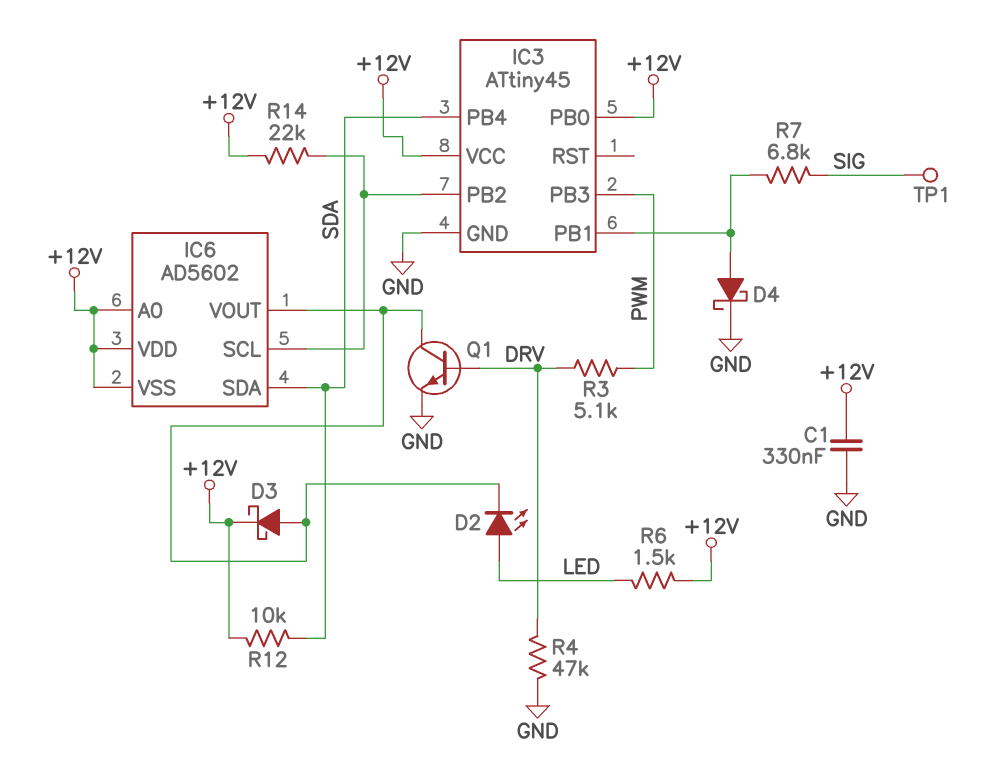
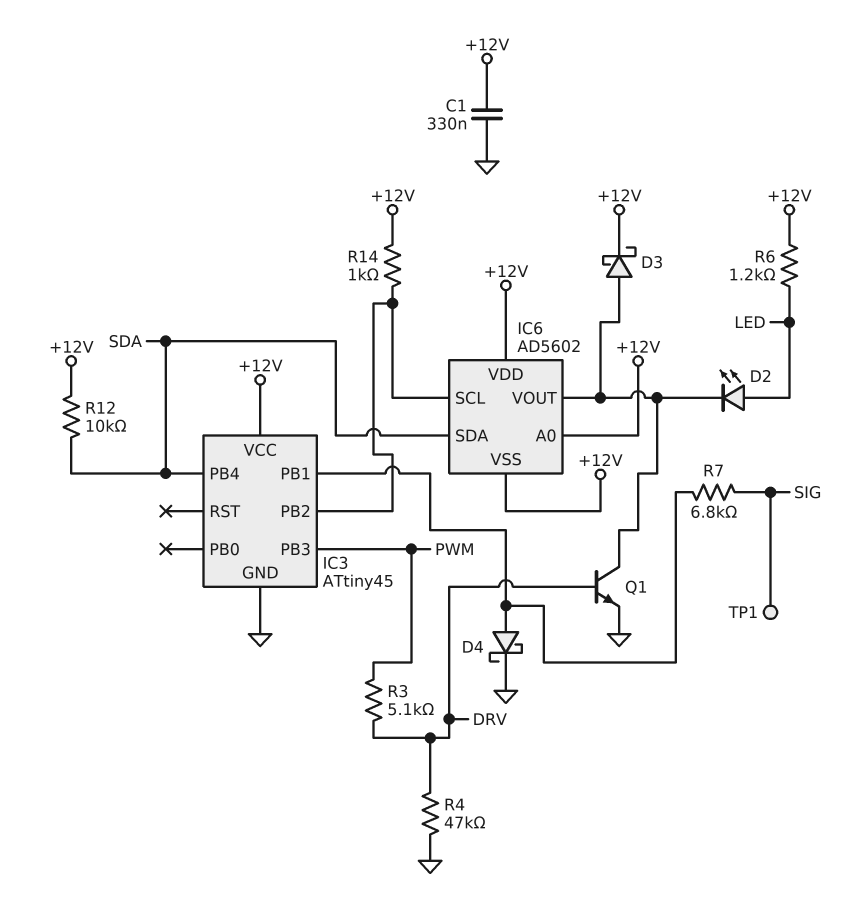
IC3 pin PB0: +12V -> none
R6: 1.5k (+12V, LED) -> 1.2k (+12V, LED)
R14: 22k (+12V, IC3/PB2) -> 1k (+12V, IC3/PB2)

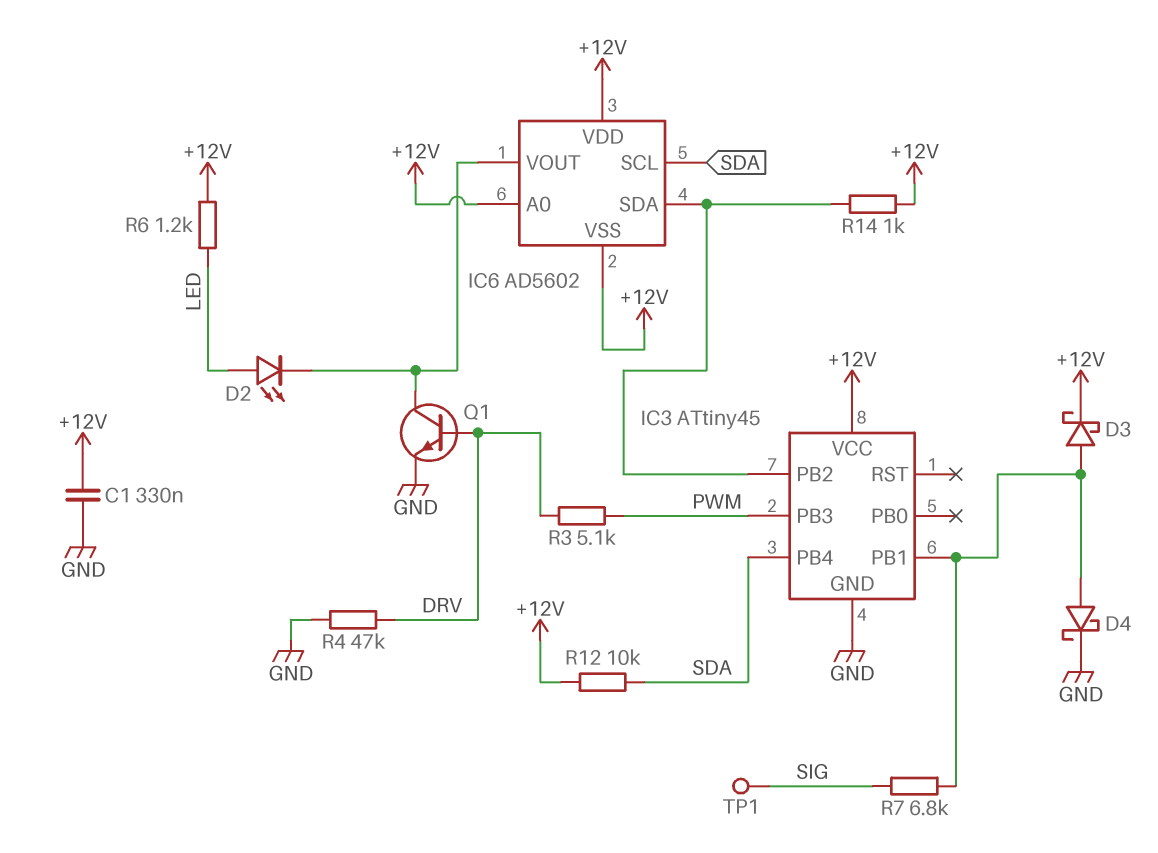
D3: schottky (A IC6/VOUT, K +12V) -> schottky (A IC3/PB1, K +12V)
IC6 pin SCL: IC3/PB2 -> SDA
IC6 pin SDA: SDA -> IC3/PB2

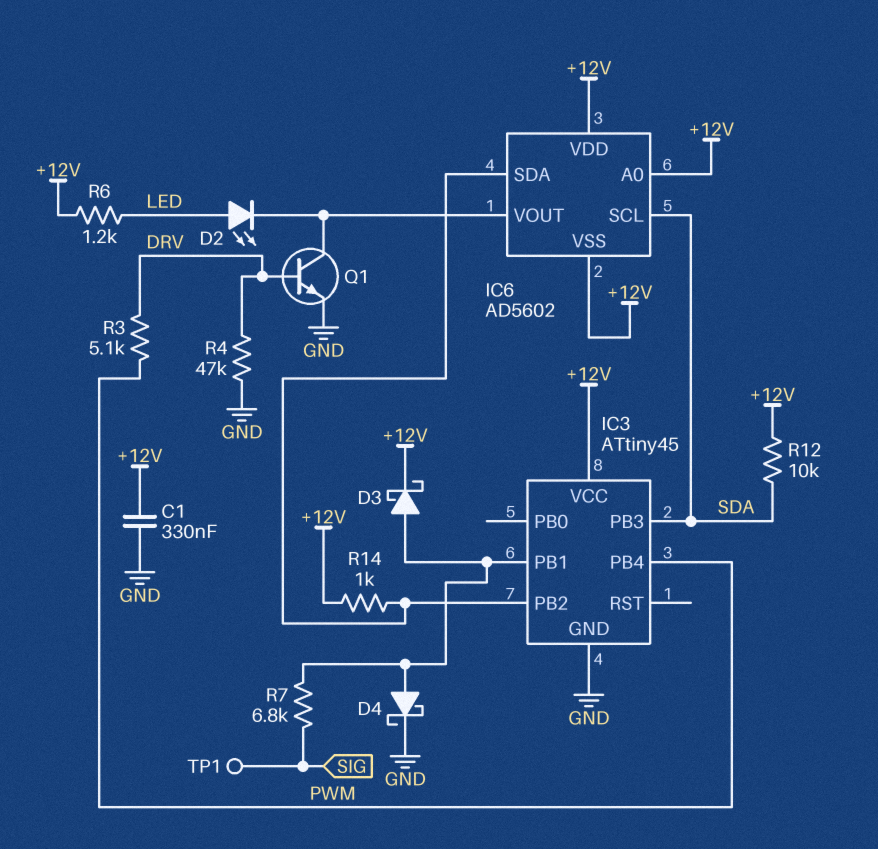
IC3 pin PB3: PWM -> SDA
IC3 pin PB4: SDA -> PWM

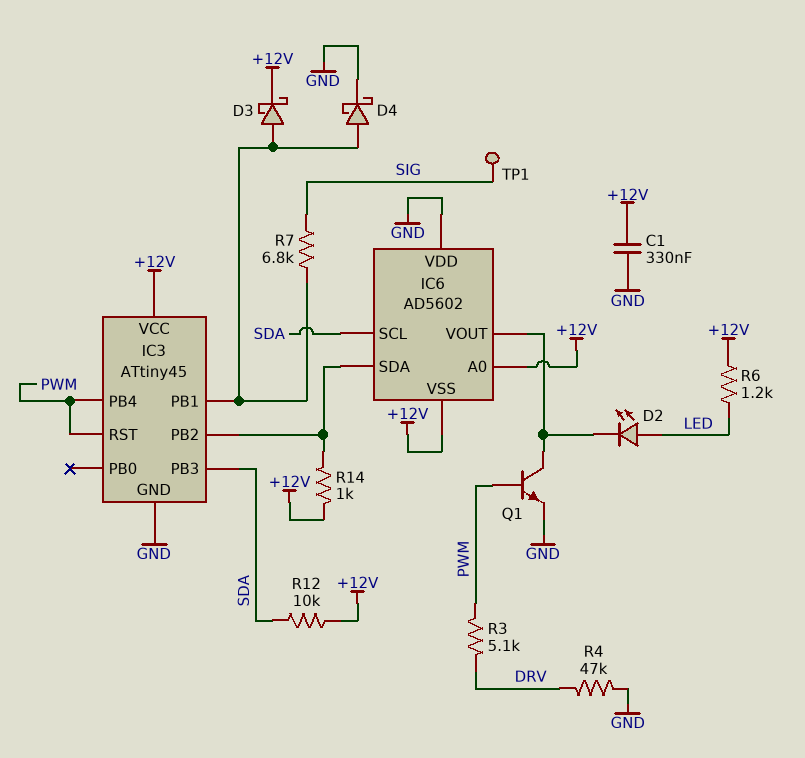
IC3 pin RST: none -> PWM
IC6 pin VDD: +12V -> GND
Q1: NPN (B DRV, C IC6/VOUT, E GND) -> NPN (B PWM, C IC6/VOUT, E GND)

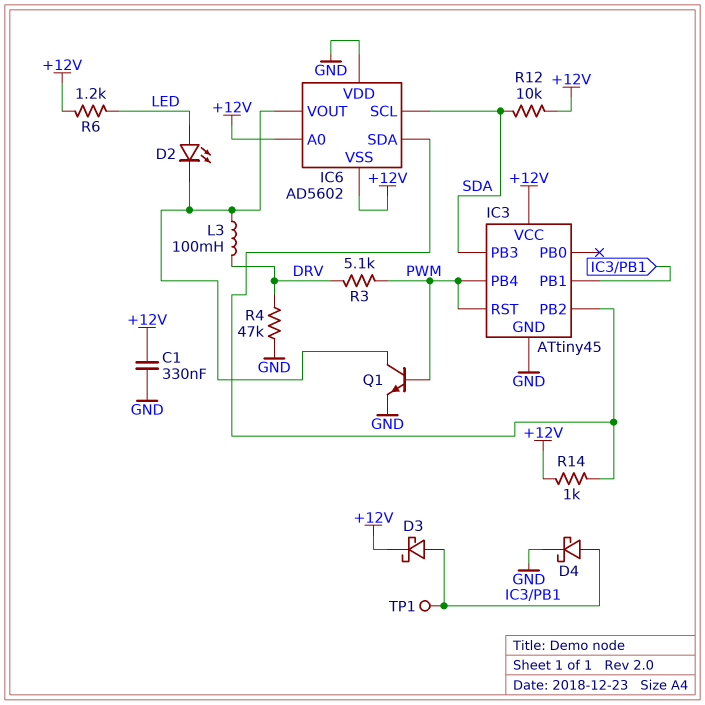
L3: none -> 100mH (DRV, IC6/VOUT)
R7: 6.8k (IC3/PB1, SIG) -> none
TP1: test point (SIG) -> test point (IC3/PB1)

